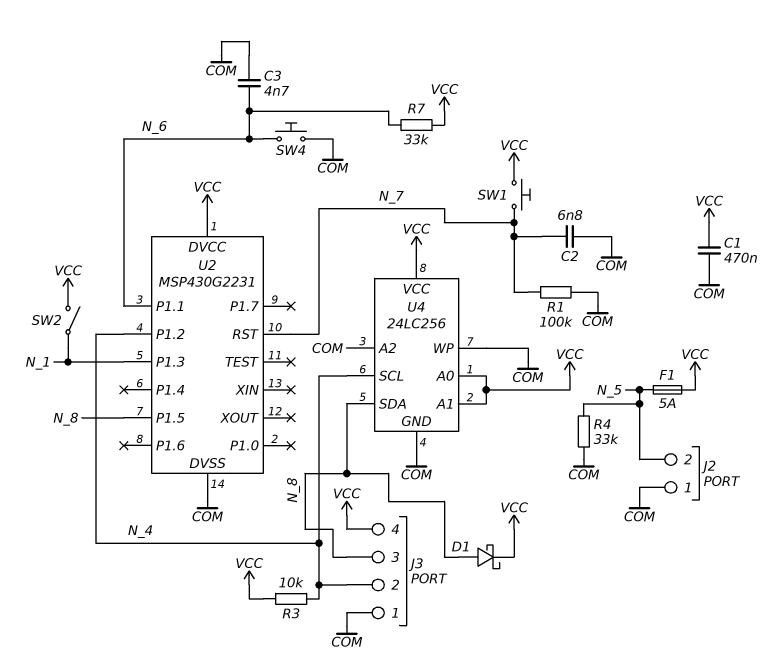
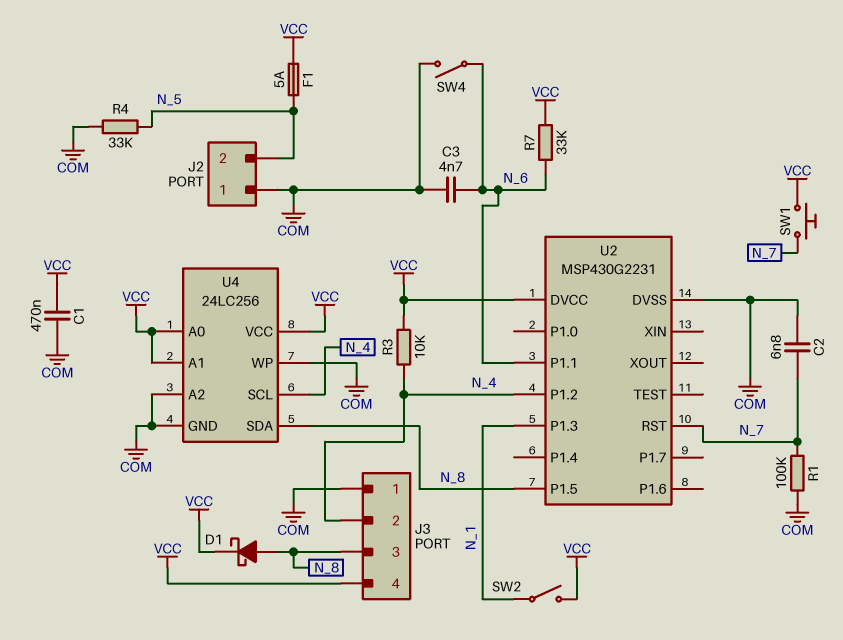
SW4: button (COM, N_6) -> switch (COM, N_6)

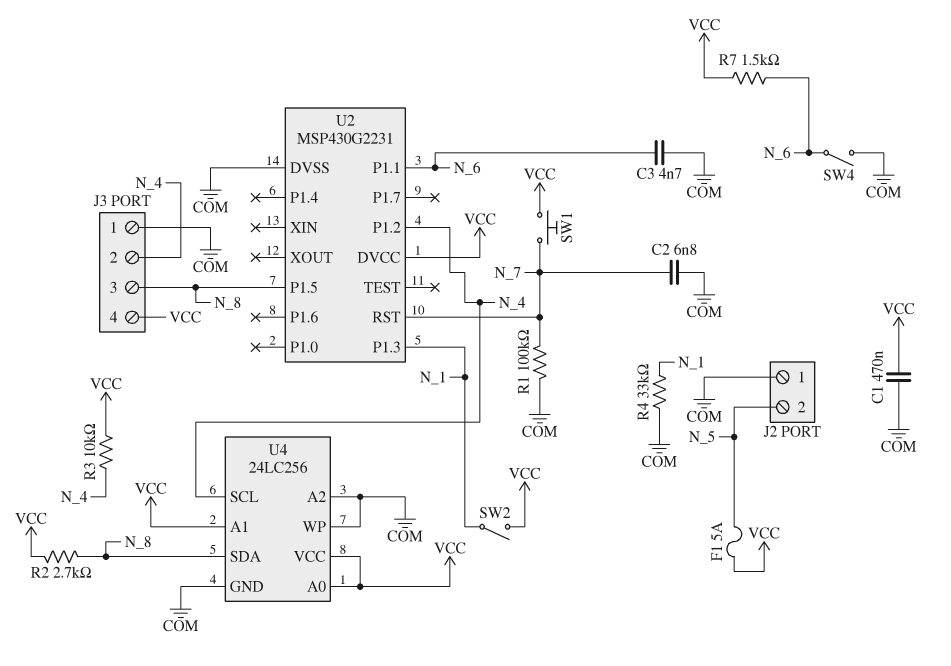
D1: schottky (A N_8, K VCC) -> none
R2: none -> 2.7k (N_8, VCC)
R4: 33k (COM, N_5) -> 33k (COM, N_1)
R7: 33k (N_6, VCC) -> 1.5k (N_6, VCC)

